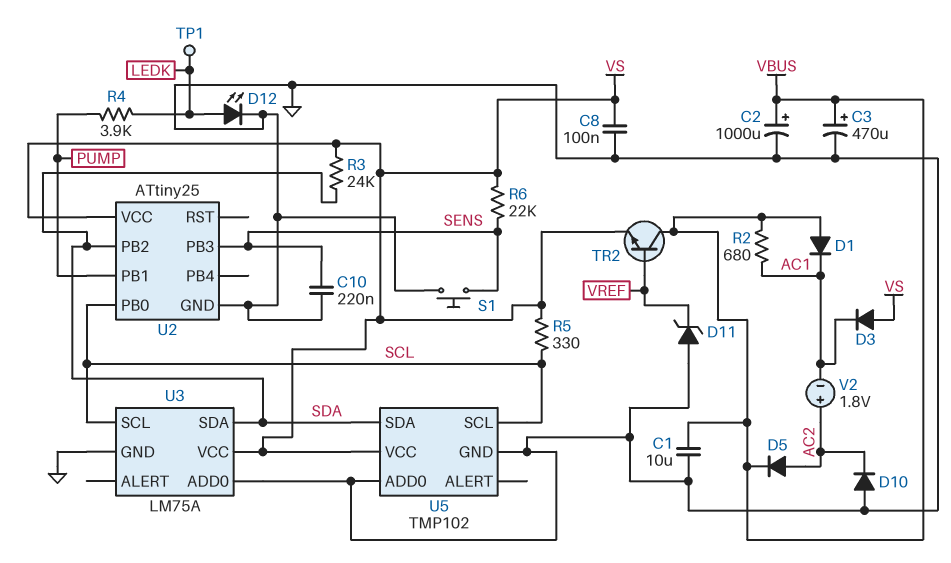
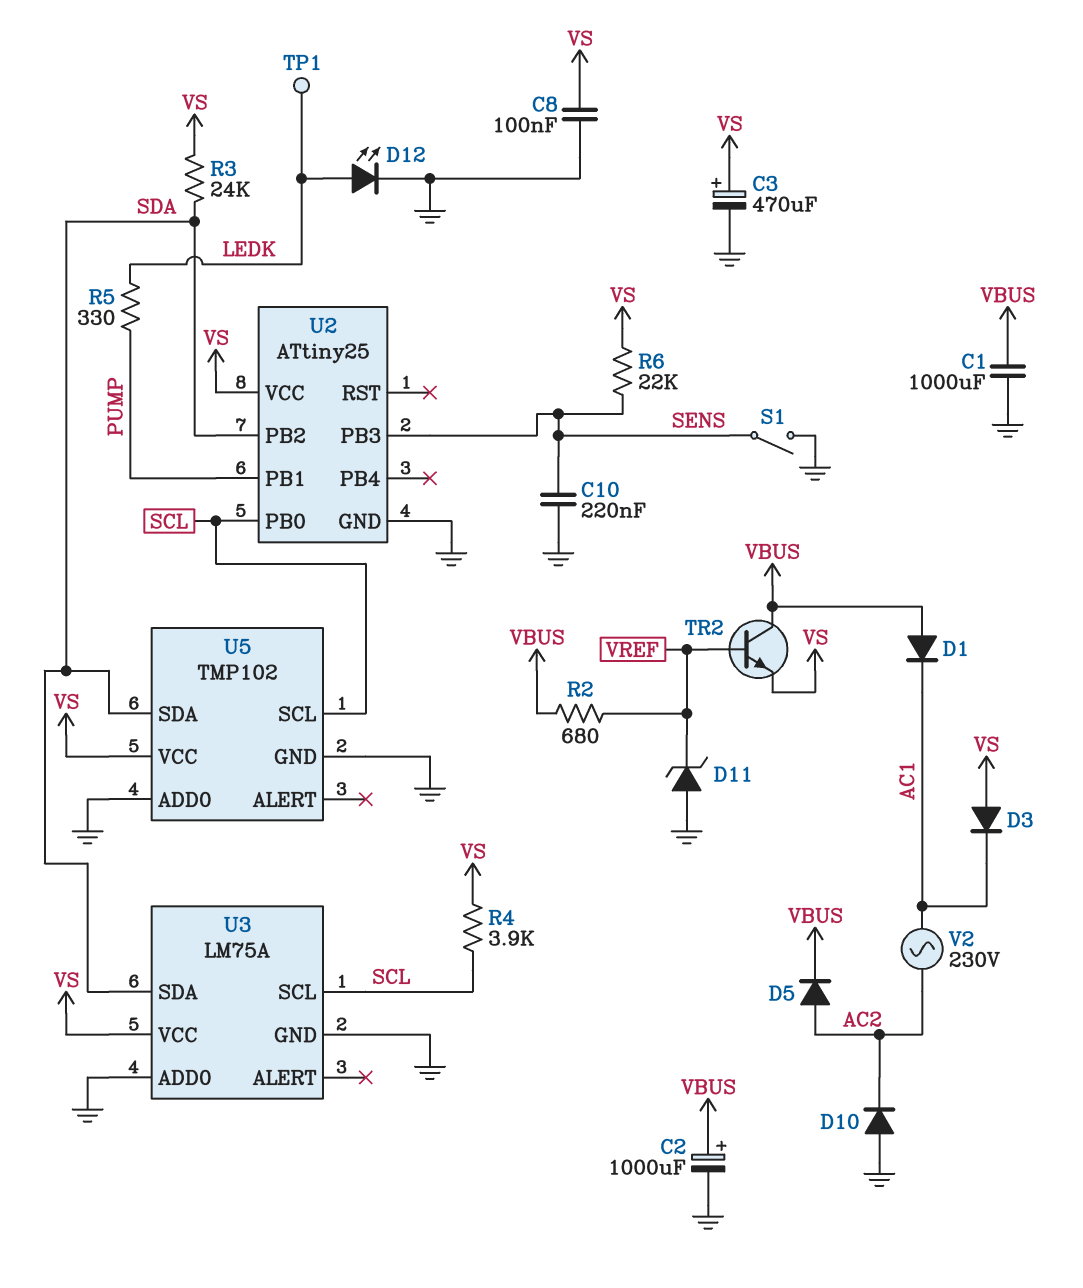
C1: 10uF (GND, VBUS) -> 1000uF (GND, VBUS)
C3: 470uF (plus VBUS, minus GND) -> 470uF (plus VS, minus GND)
R2: 680 (AC1, VBUS) -> 680 (VBUS, VREF)
R4: 3.9k (LEDK, PUMP) -> 3.9k (SCL, VS)
R5: 330 (SCL, VS) -> 330 (LEDK, PUMP)
S1: button (GND, SENS) -> switch (GND, SENS)
V2: 1.8V (plus AC2, minus AC1) -> AC 230V (AC1, AC2)

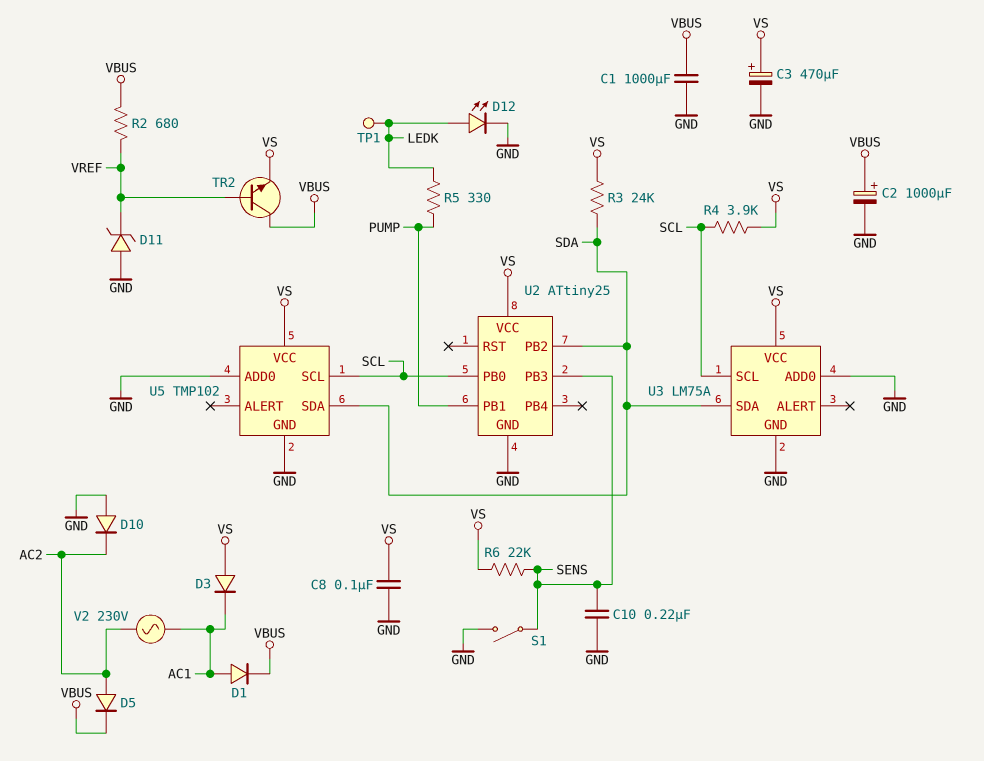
D1: diode (A VBUS, K AC1) -> diode (A AC1, K VBUS)

